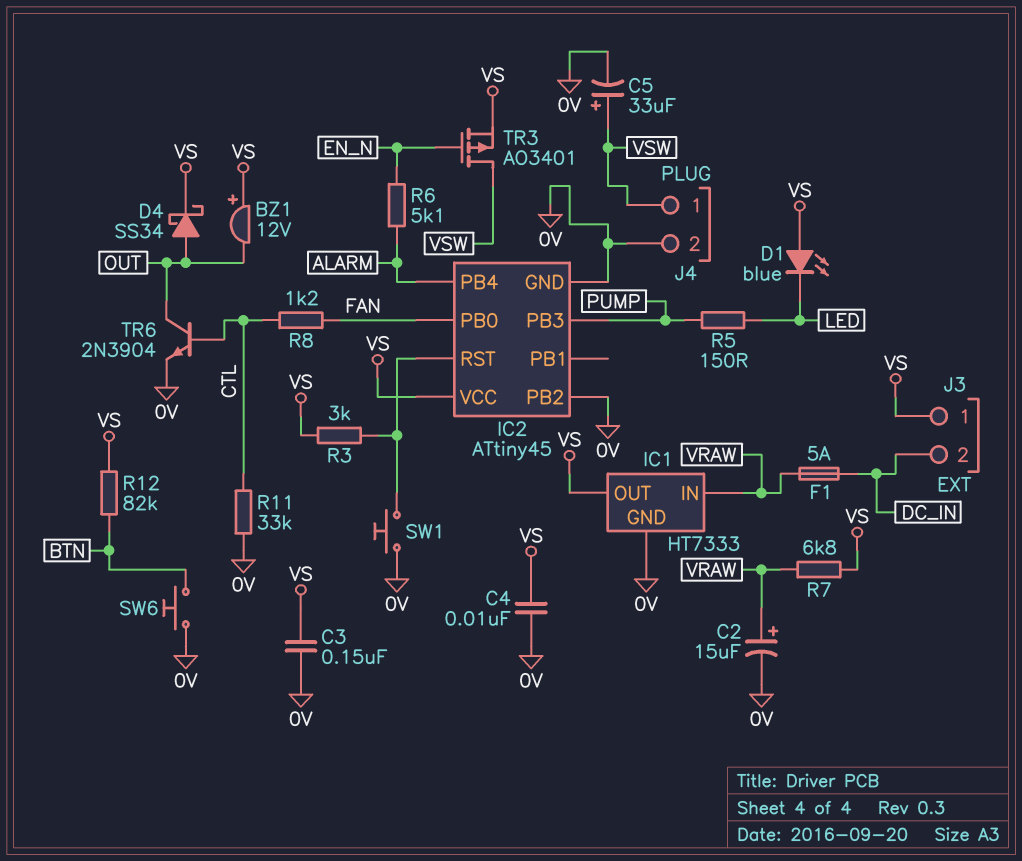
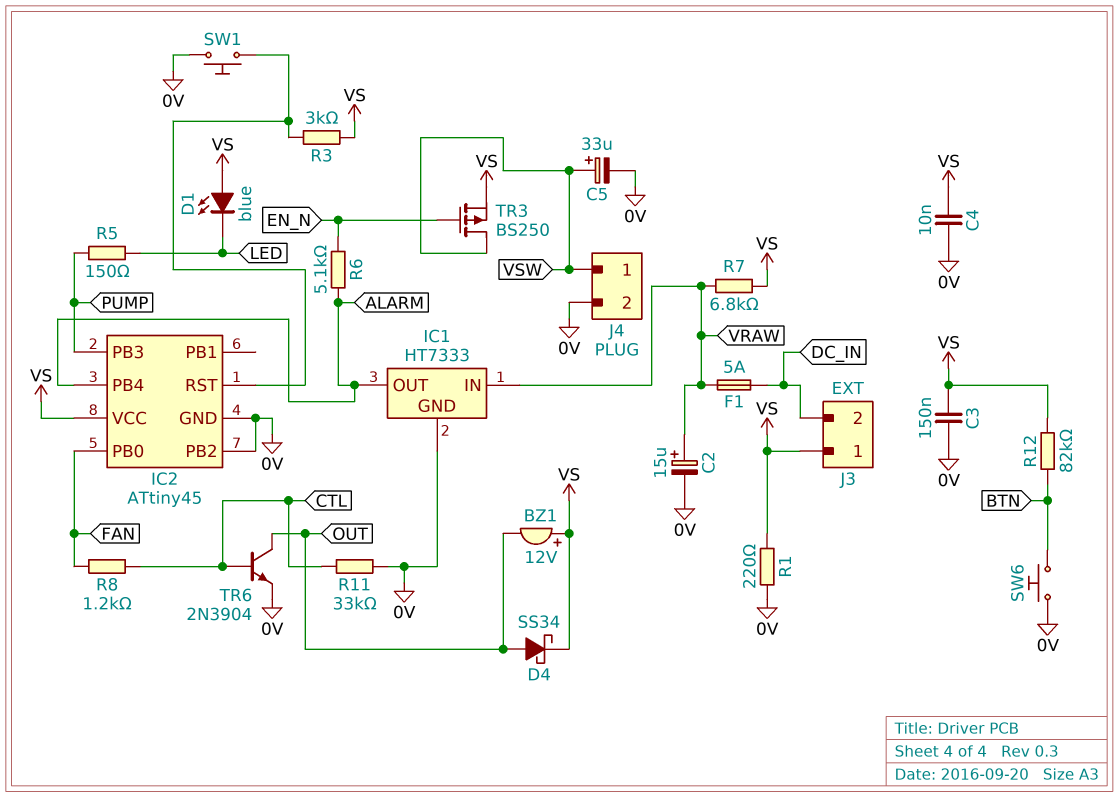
IC1 pin OUT: VS -> ALARM
R1: none -> 220 (0V, VS)
TR3: PMOS AO3401 (G EN_N, D VSW, S VS) -> PMOS BS250 (G EN_N, D VSW, S VS)

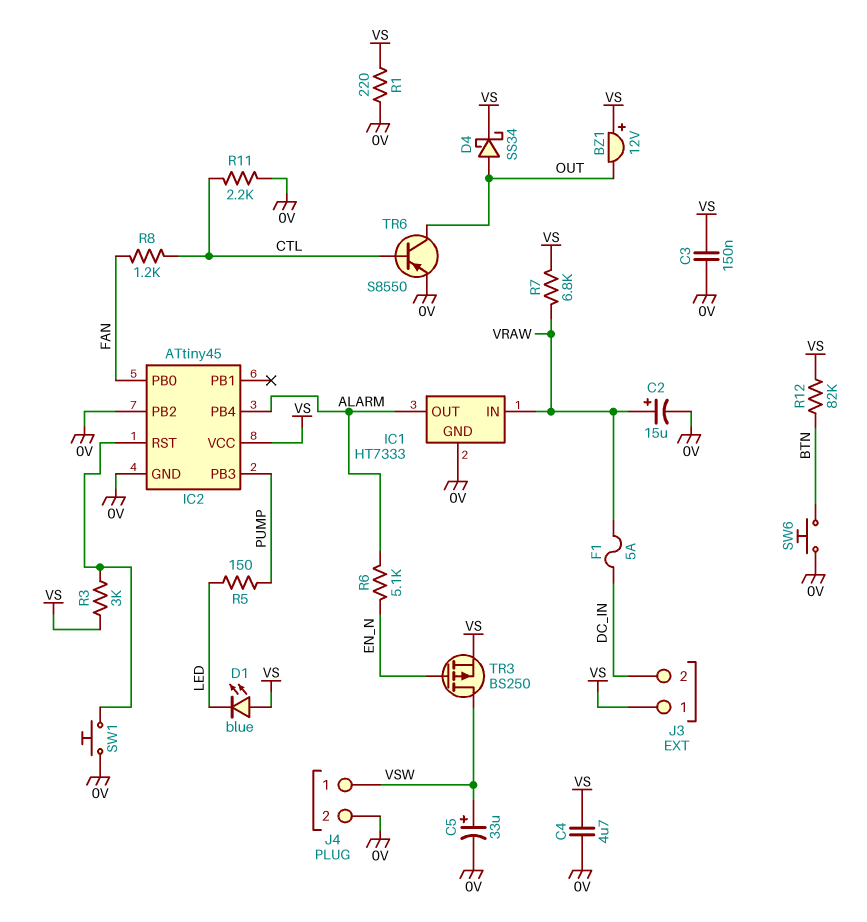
C4: 10nF (0V, VS) -> 4.7uF (0V, VS)
R11: 33k (0V, CTL) -> 2.2k (0V, CTL)
TR6: NPN 2N3904 (B CTL, C OUT, E 0V) -> PNP S8550 (B CTL, C OUT, E 0V)

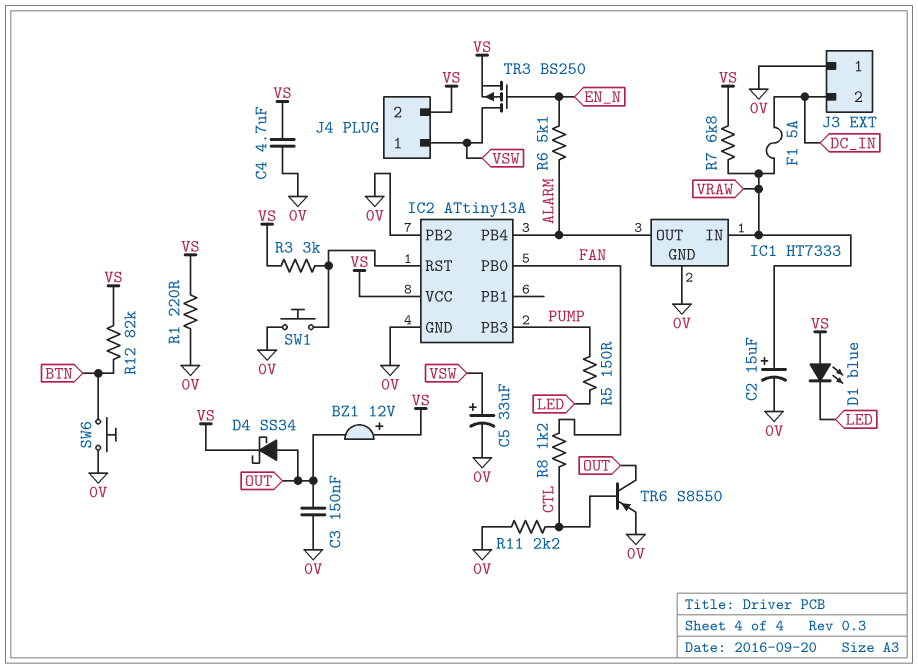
C3: 150nF (0V, VS) -> 150nF (0V, OUT)
IC2: ATtiny45 -> ATtiny13A
J3 pin 1: VS -> 0V
J4 pin 2: 0V -> VS

